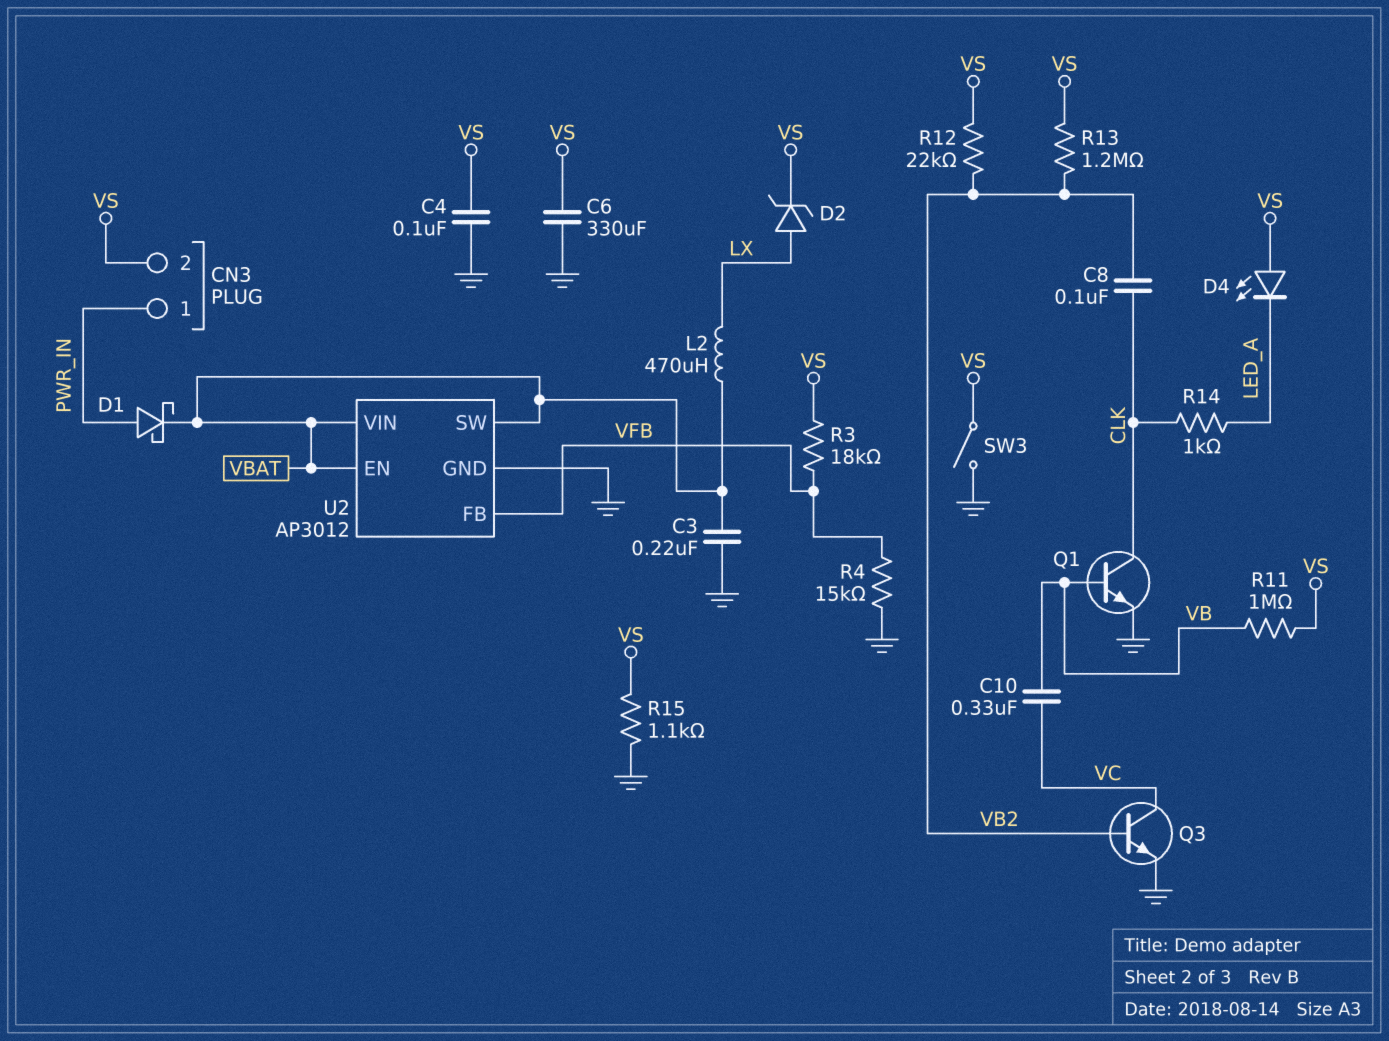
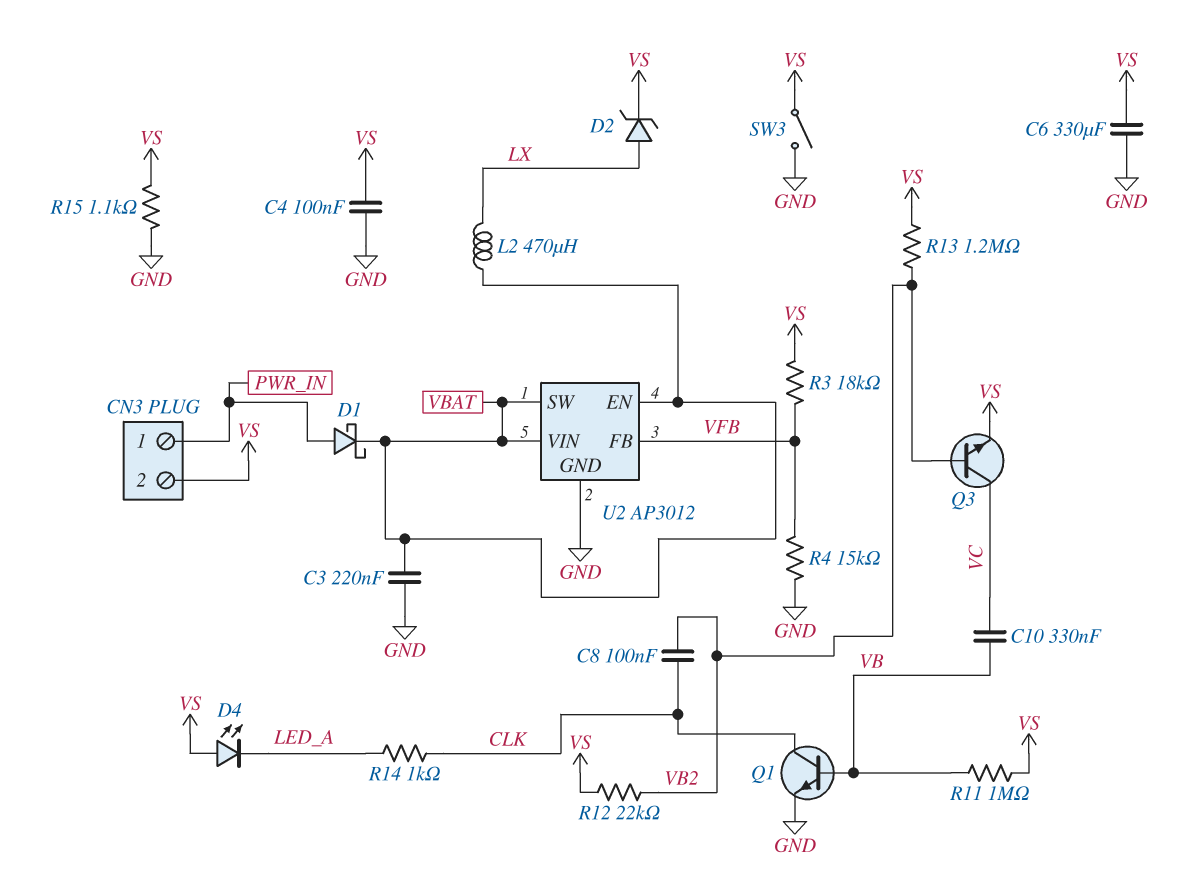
Q3: NPN (B VB2, C VC, E GND) -> NPN (B VB2, C VC, E VS)

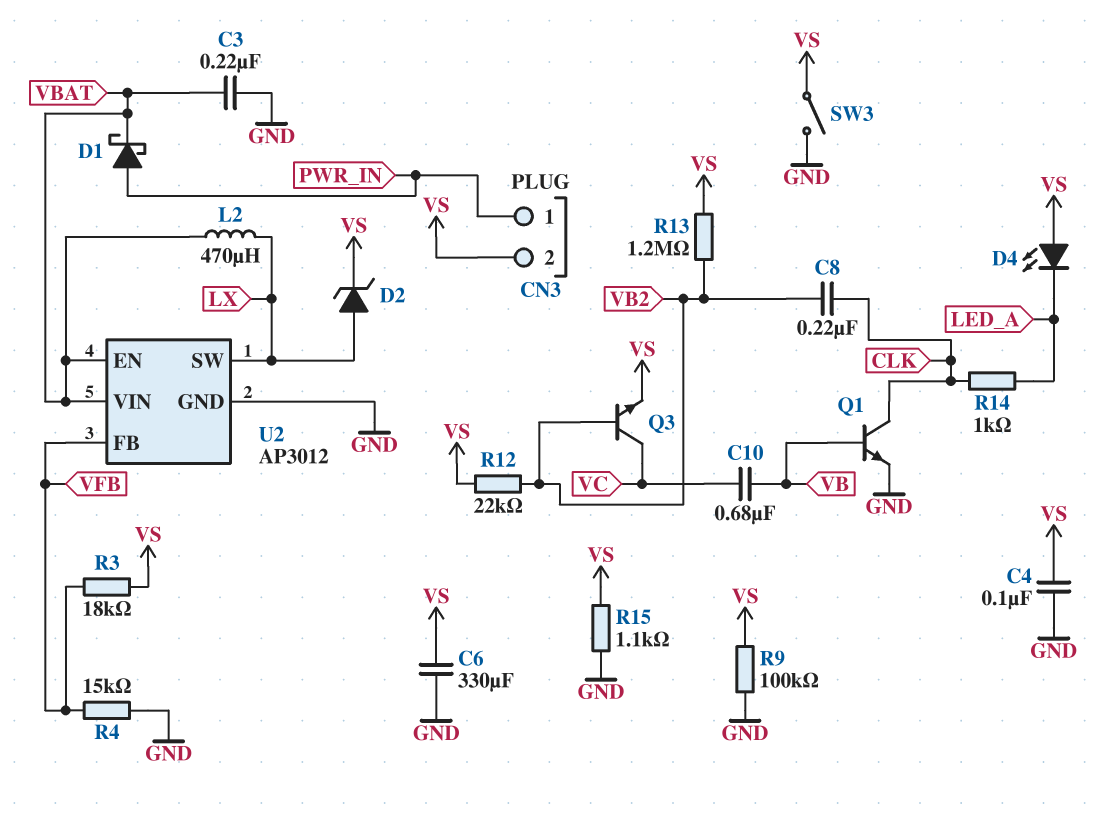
C8: 100nF (CLK, VB2) -> 220nF (CLK, VB2)
C10: 330nF (VB, VC) -> 680nF (VB, VC)
R9: none -> 100k (GND, VS)
R11: 1M (VB, VS) -> none
U2 pin SW: VBAT -> LX

